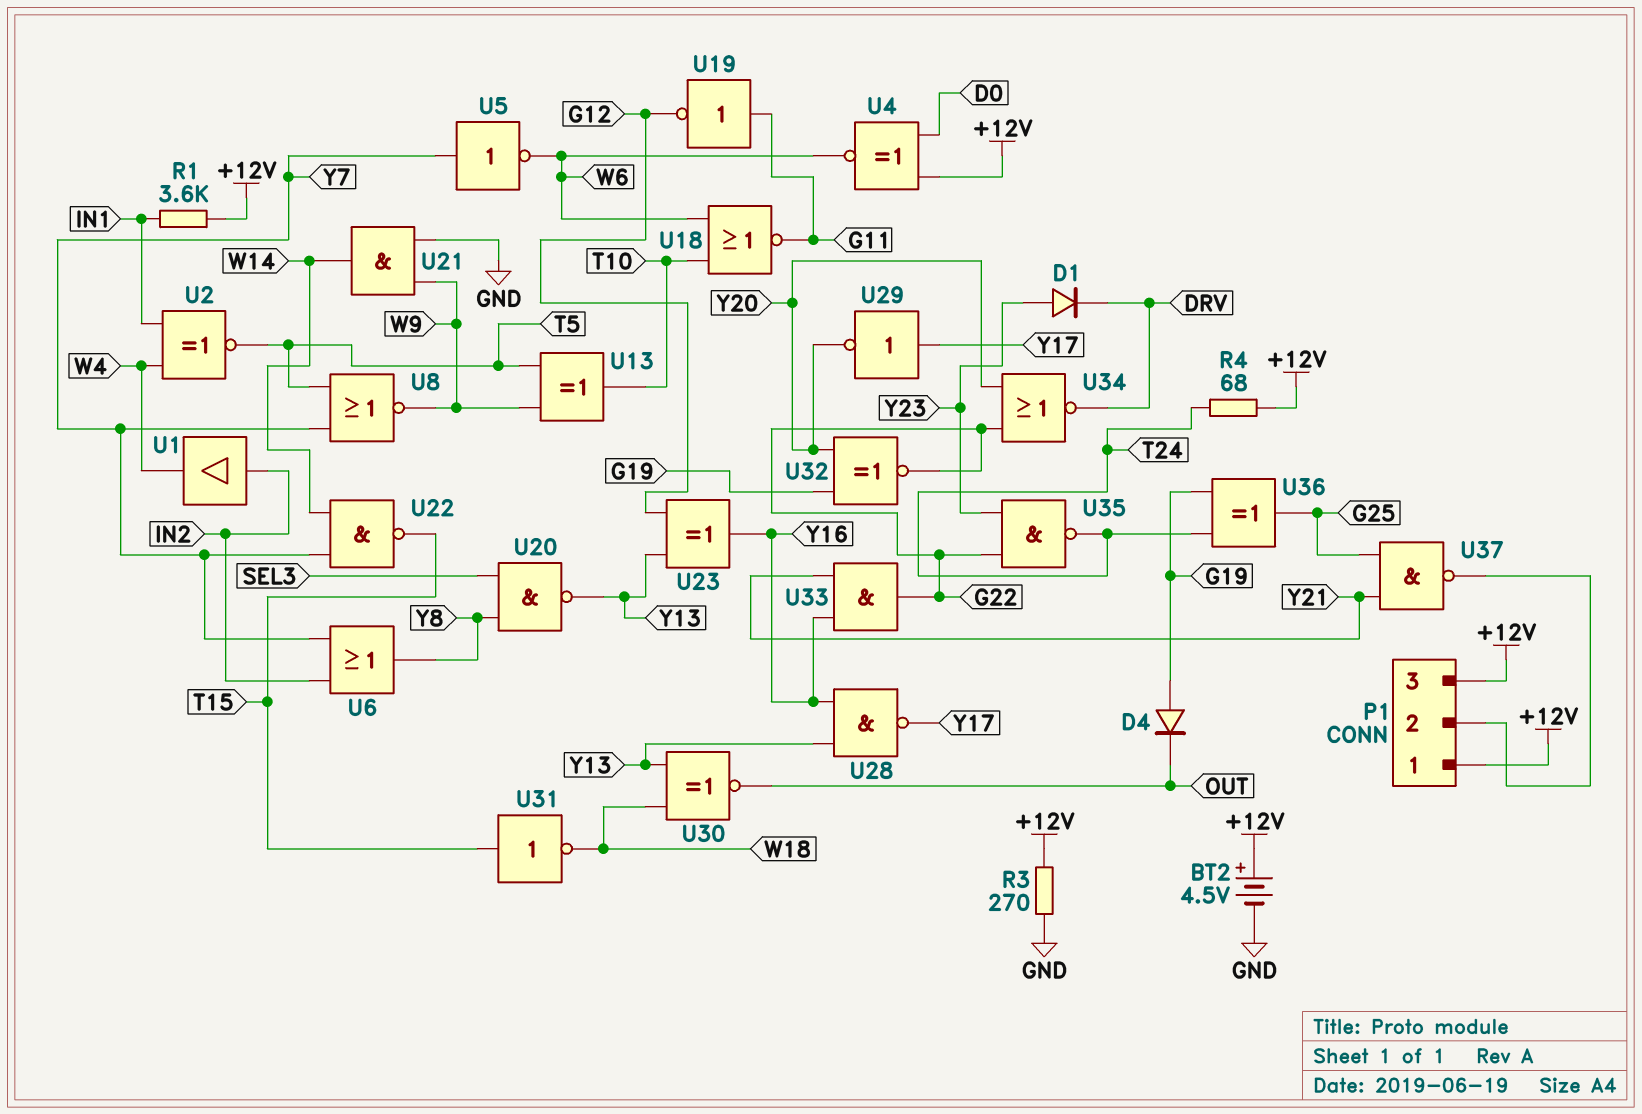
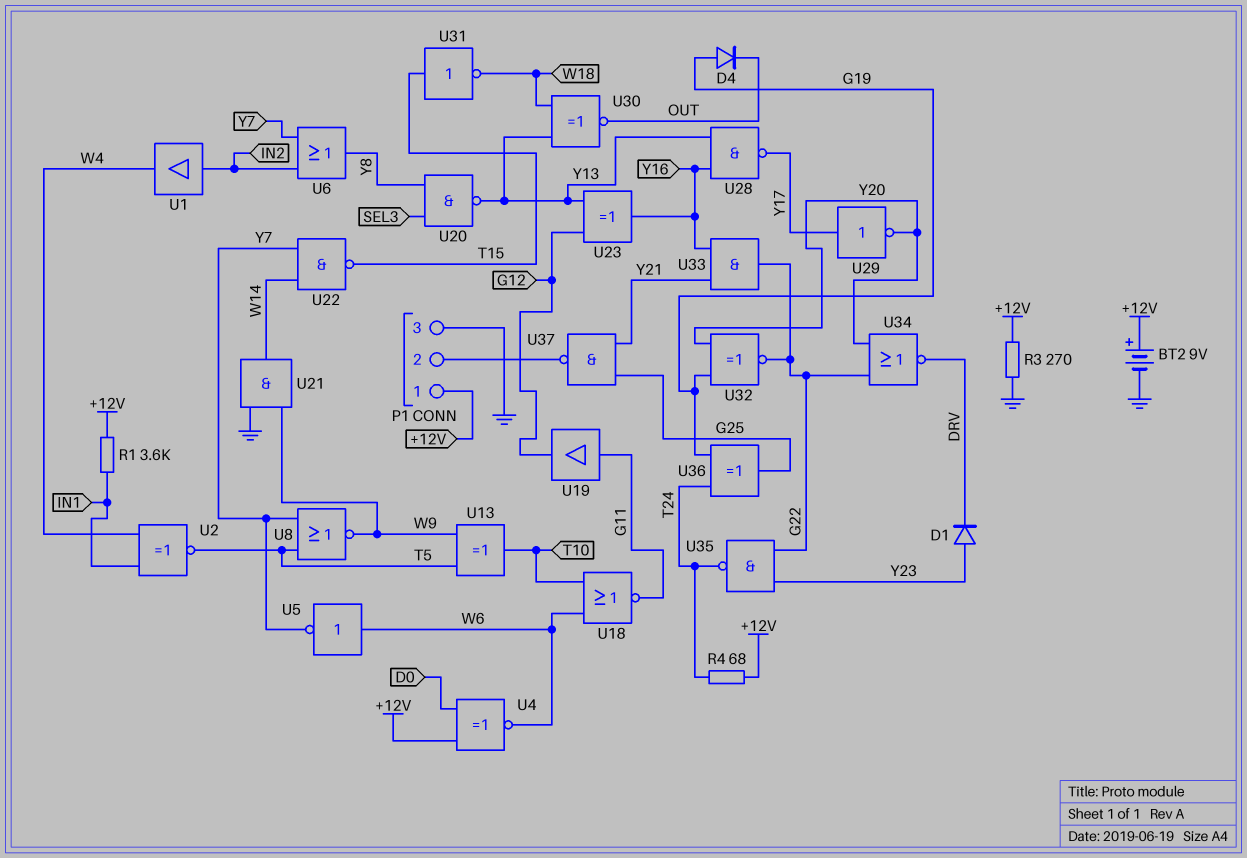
BT2: 4.5V (plus +12V, minus GND) -> 9V (plus +12V, minus GND)
P1 pin 3: +12V -> GND
U5: NOT (in Y7, out W6) -> NOT (in W6, out Y7)
U19: NOT (in G11, out G12) -> buffer (in G11, out G12)

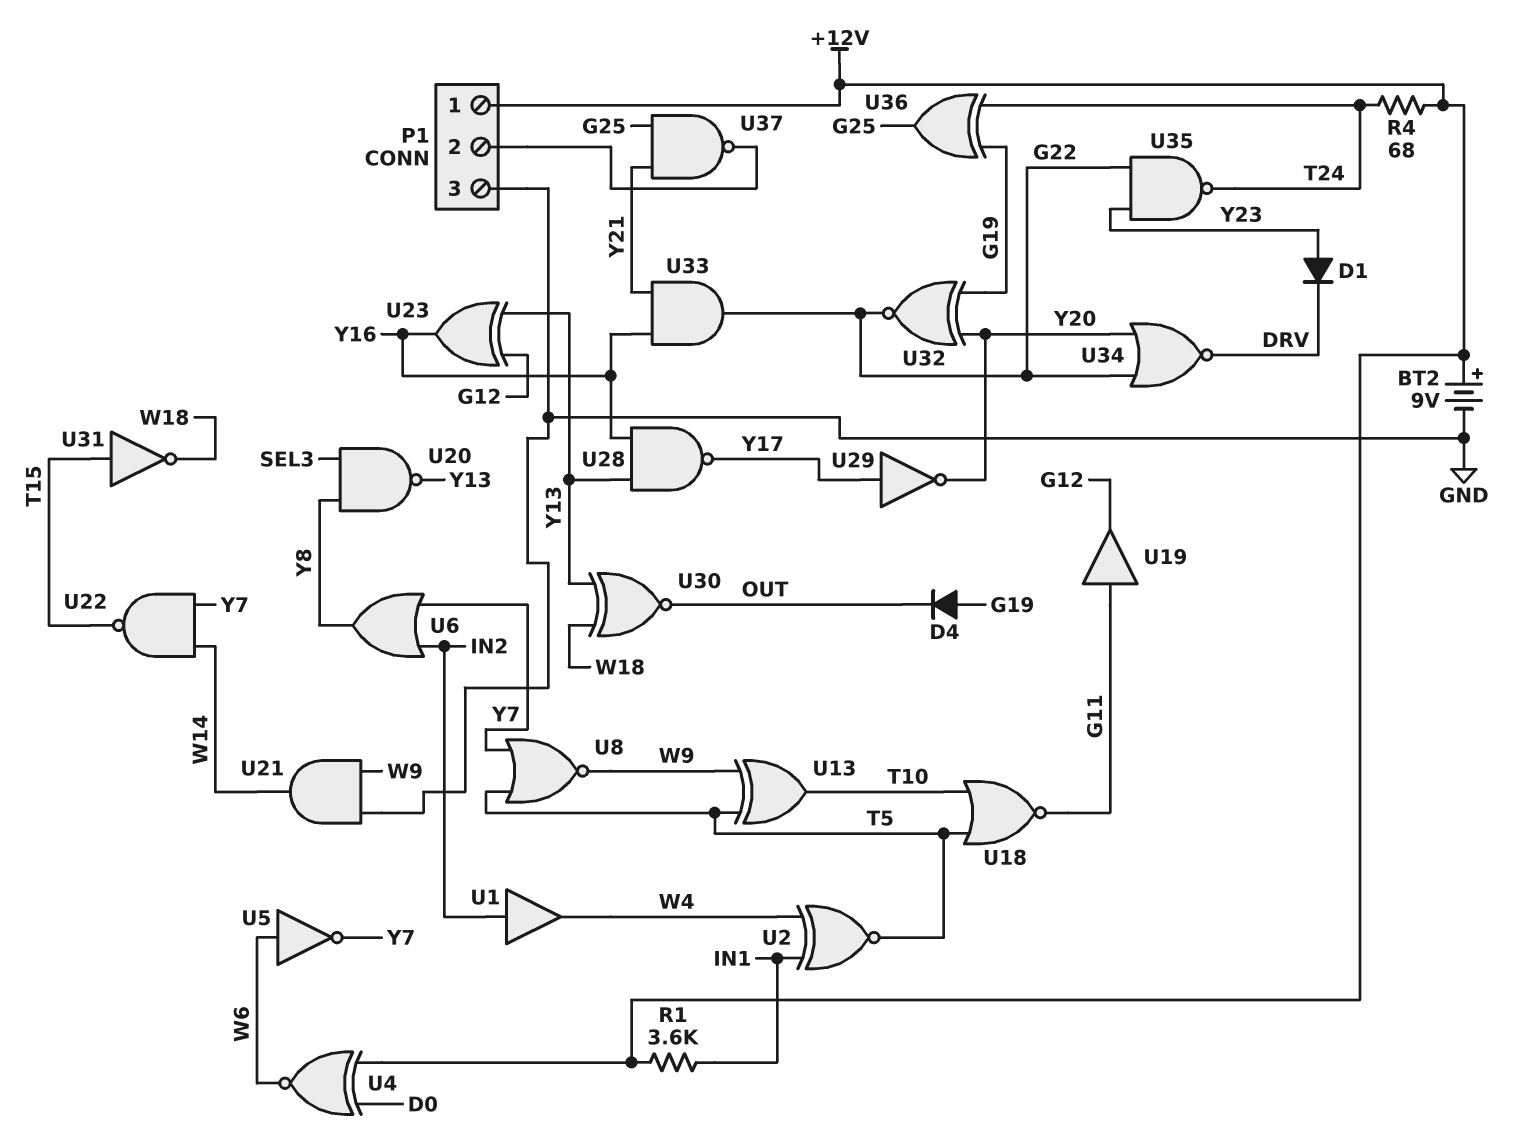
R3: 270 (+12V, GND) -> none
U18: NOR (in T10, in W6, out G11) -> NOR (in T5, in T10, out G11)

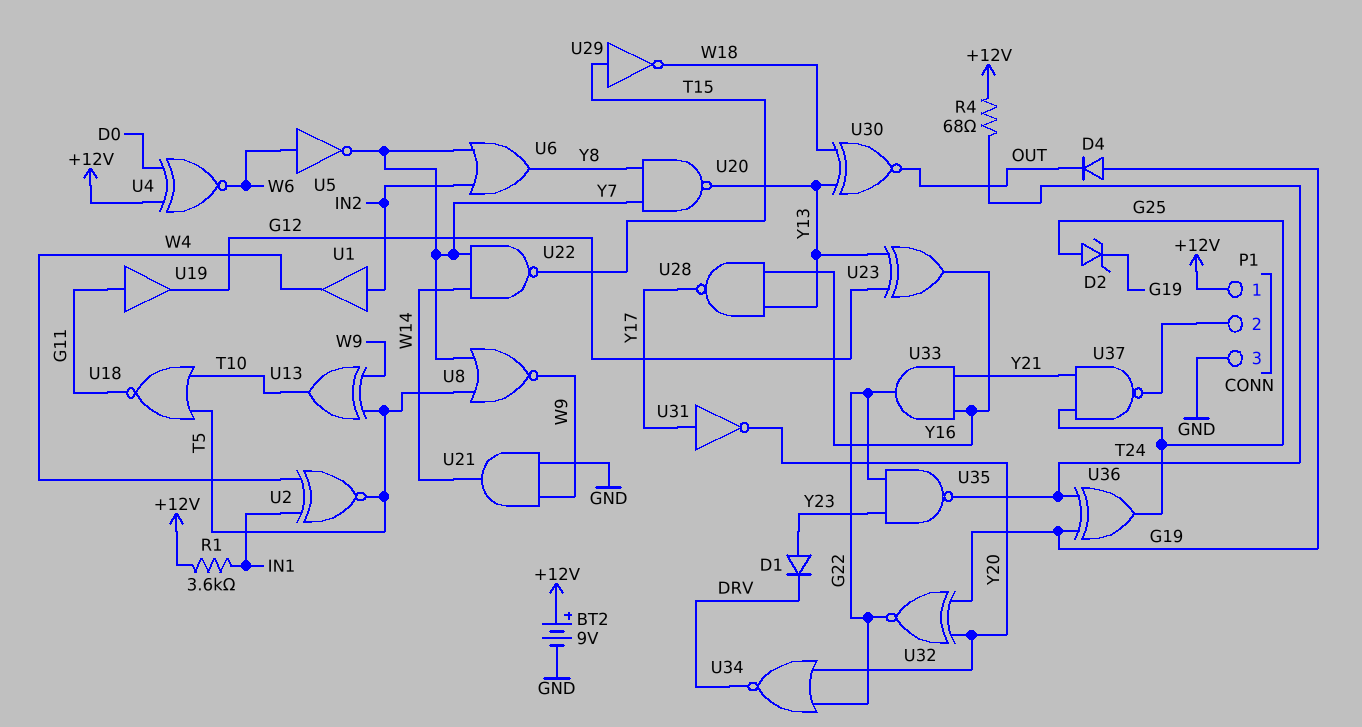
D2: none -> zener (A G25, K G19)
U20: NAND (in SEL3, in Y8, out Y13) -> NAND (in Y7, in Y8, out Y13)
U29: NOT (in Y17, out Y20) -> NOT (in T15, out W18)
U31: NOT (in T15, out W18) -> NOT (in Y17, out Y20)

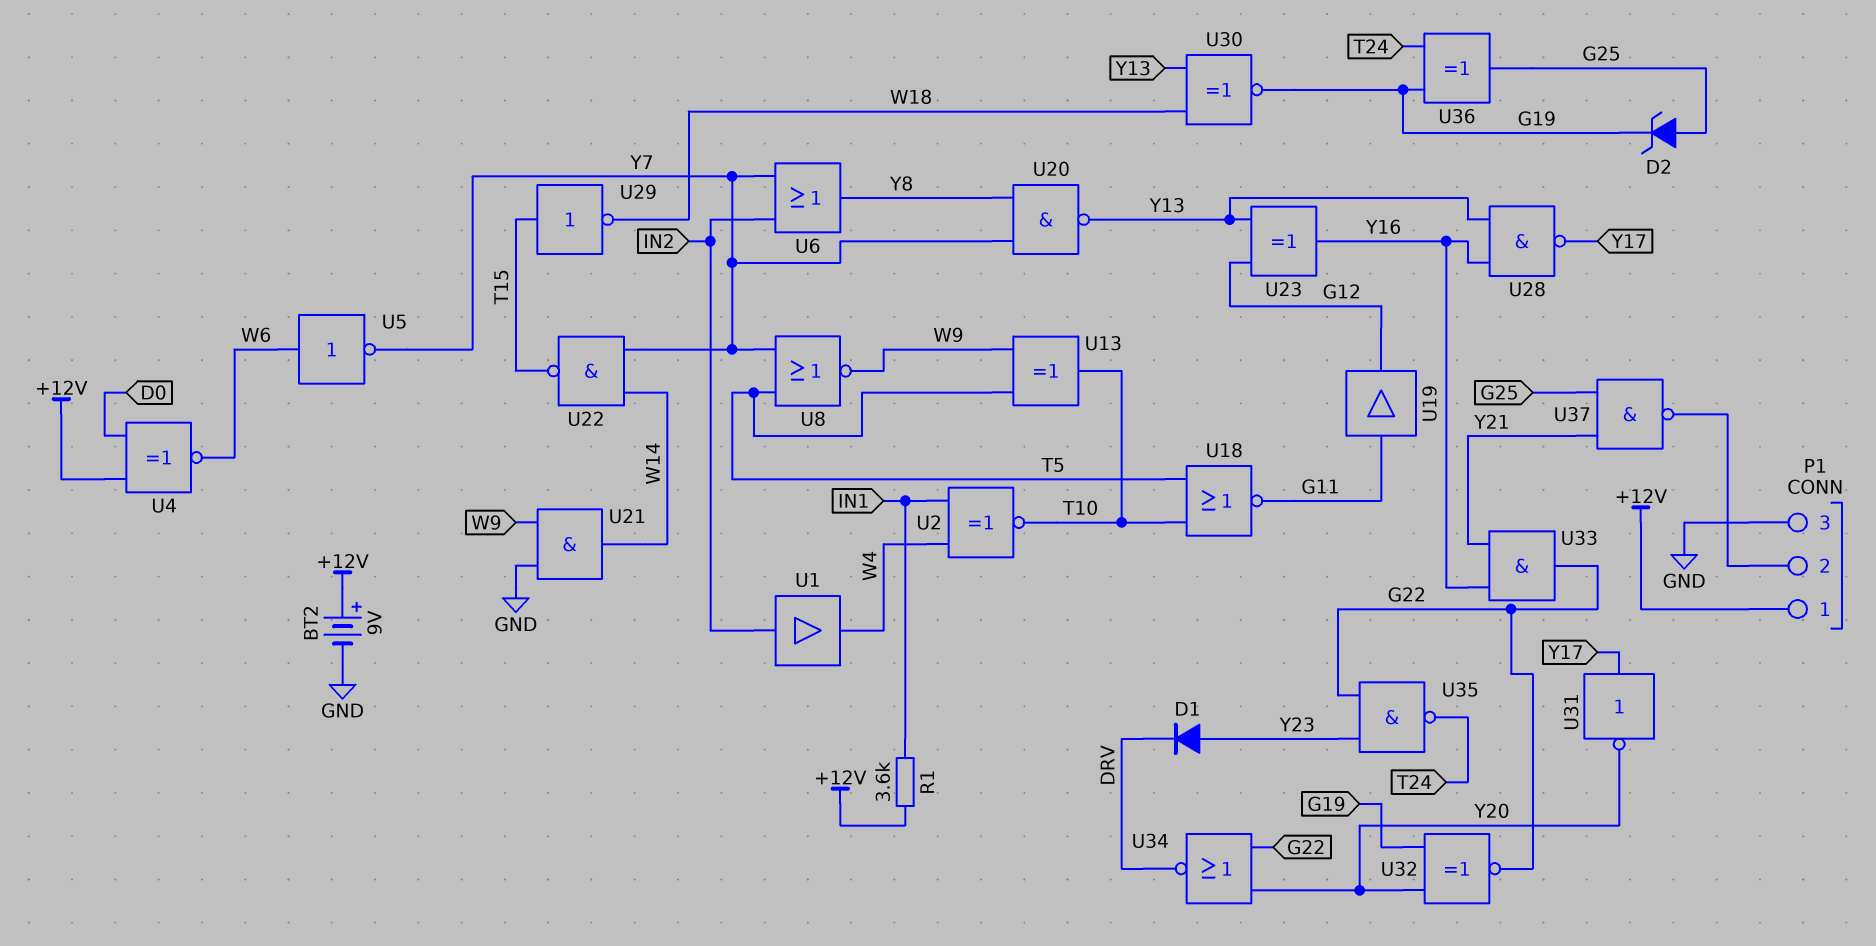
D4: diode (A G19, K OUT) -> none
R4: 68 (+12V, T24) -> none
U2: XNOR (in IN1, in W4, out T5) -> XNOR (in IN1, in W4, out T10)
U30: XNOR (in W18, in Y13, out OUT) -> XNOR (in W18, in Y13, out G19)

